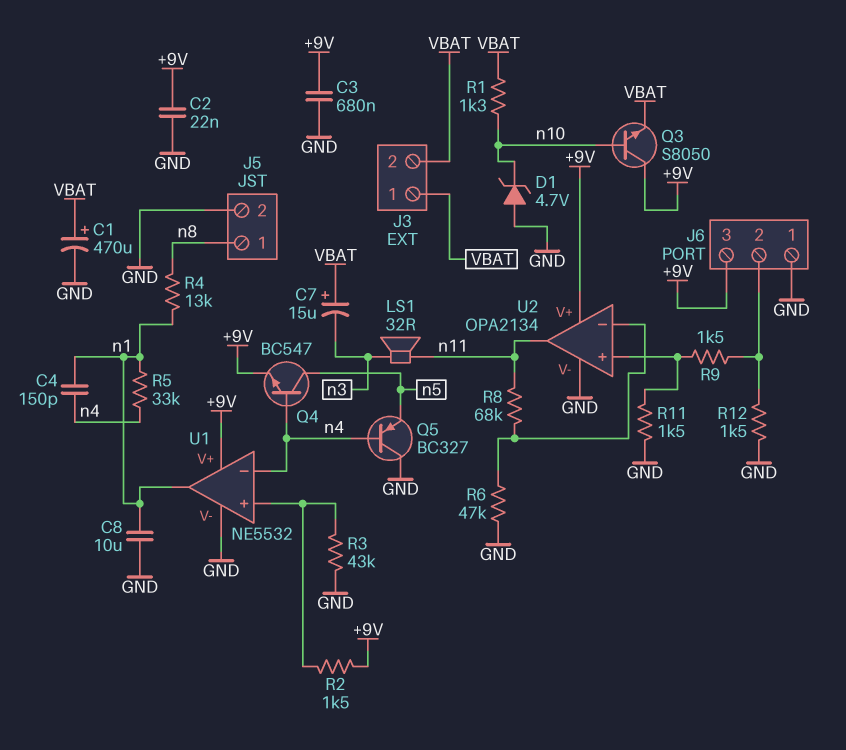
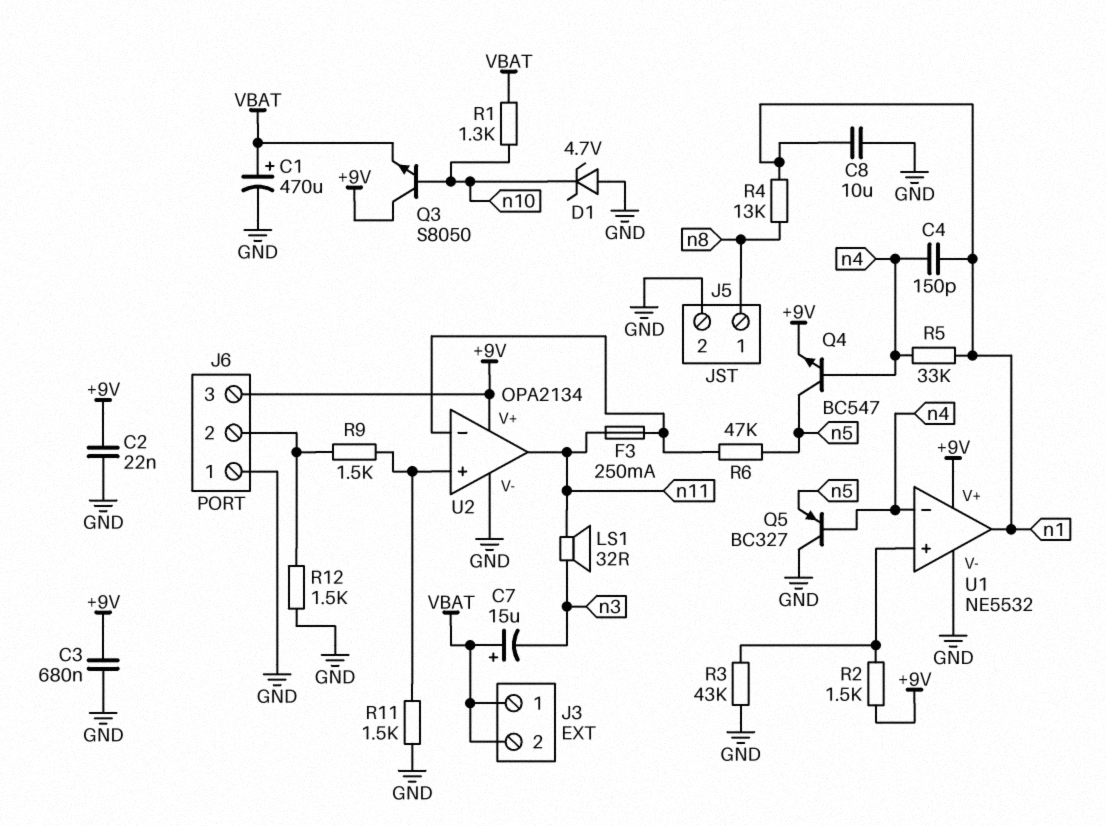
F3: none -> 250mA (U2/in-, n11)
R6: 47k (GND, U2/in-) -> 47k (U2/in-, n5)
R8: 68k (U2/in-, n11) -> none

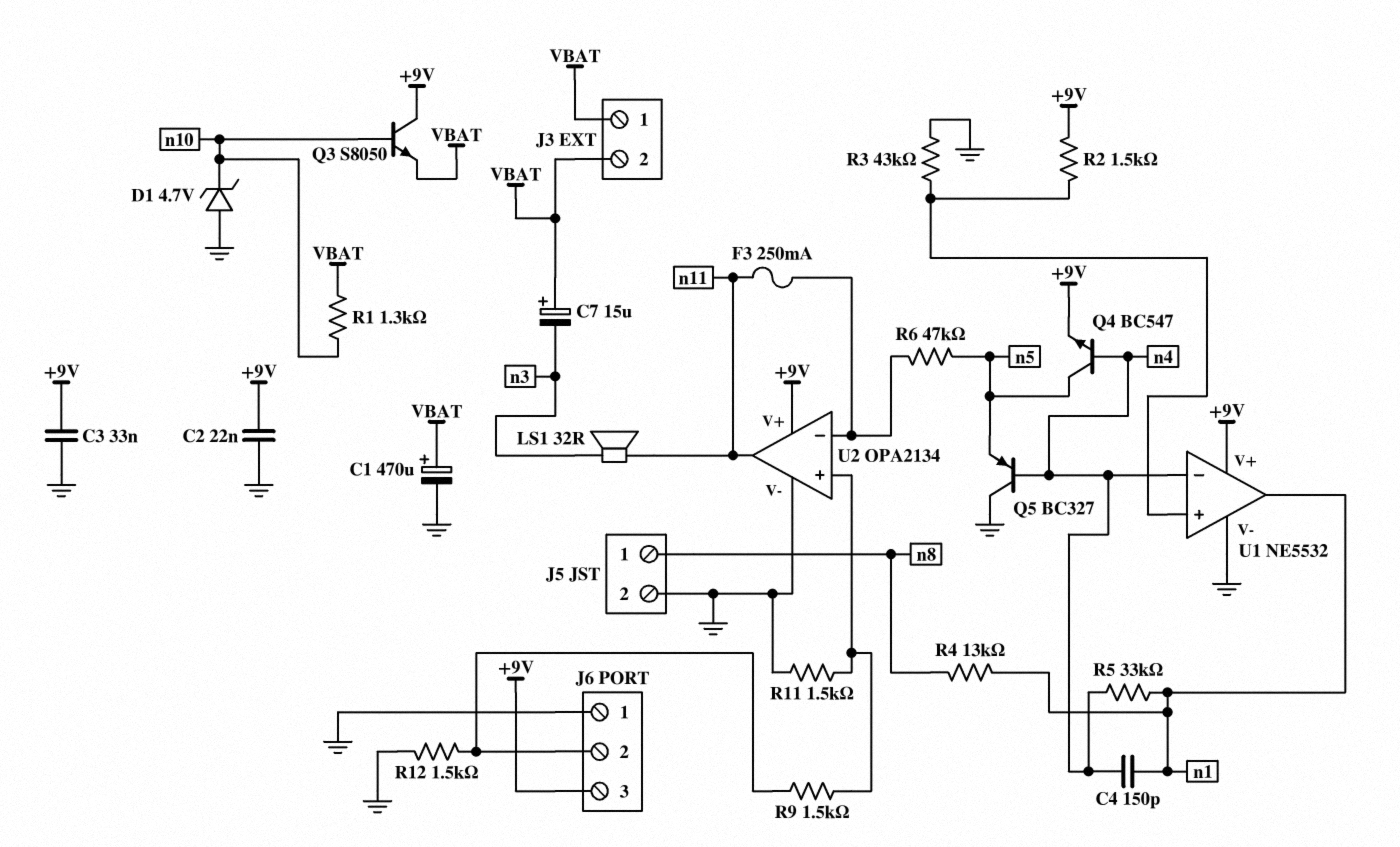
C3: 680nF (+9V, GND) -> 33nF (+9V, GND)
C8: 10uF (GND, n1) -> none

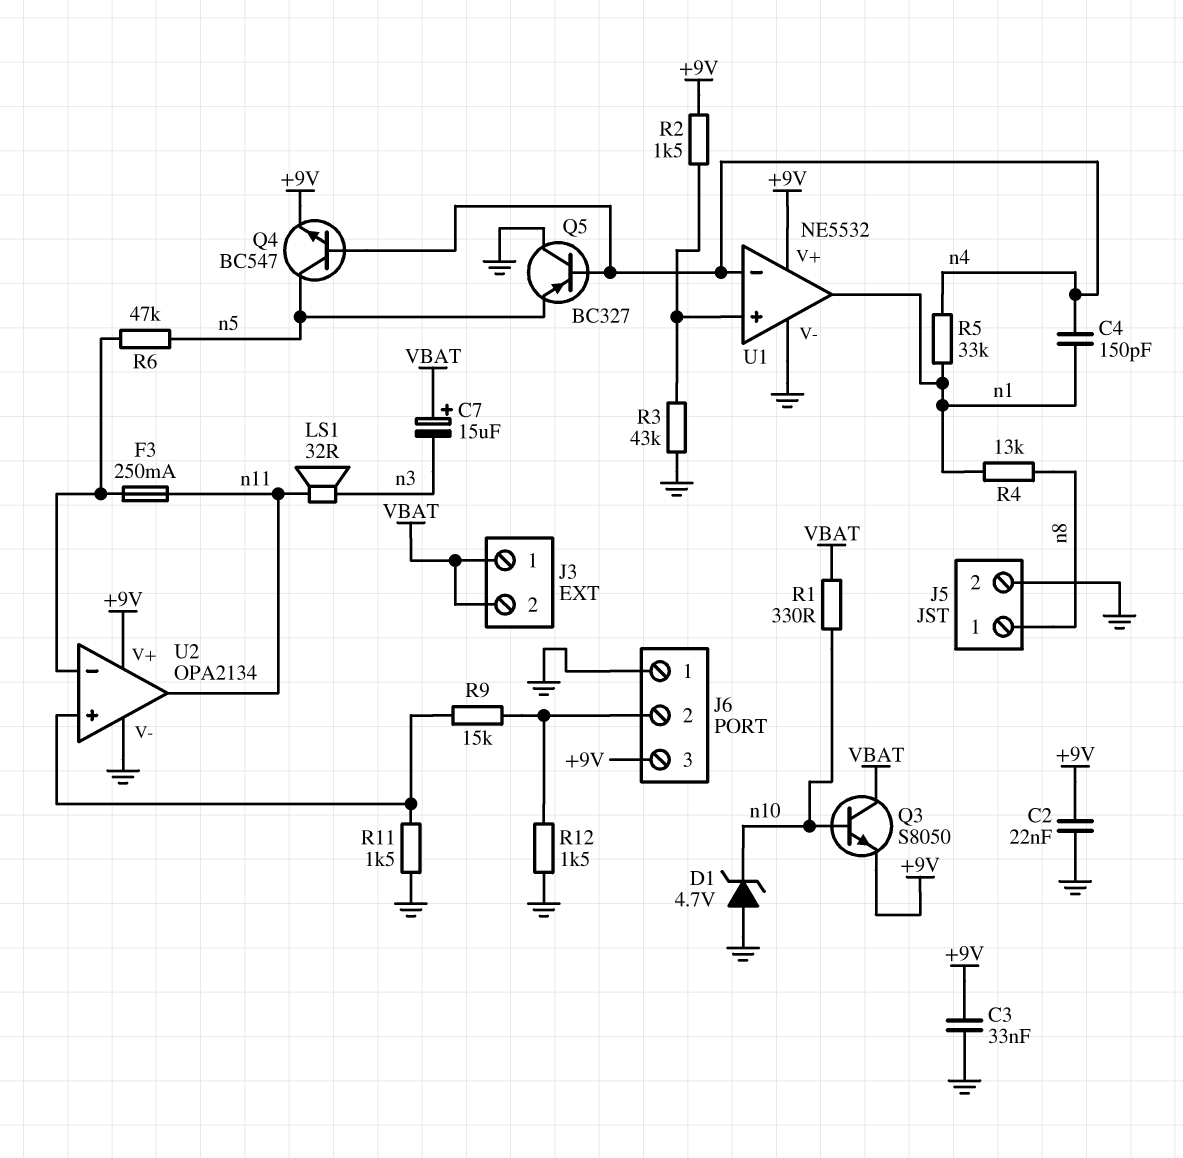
C1: 470uF (plus VBAT, minus GND) -> none
Q3: NPN S8050 (B n10, C +9V, E VBAT) -> NPN S8050 (B n10, C VBAT, E +9V)
R1: 1.3k (VBAT, n10) -> 330 (VBAT, n10)
R9: 1.5k (J6/2, U2/in+) -> 15k (J6/2, U2/in+)

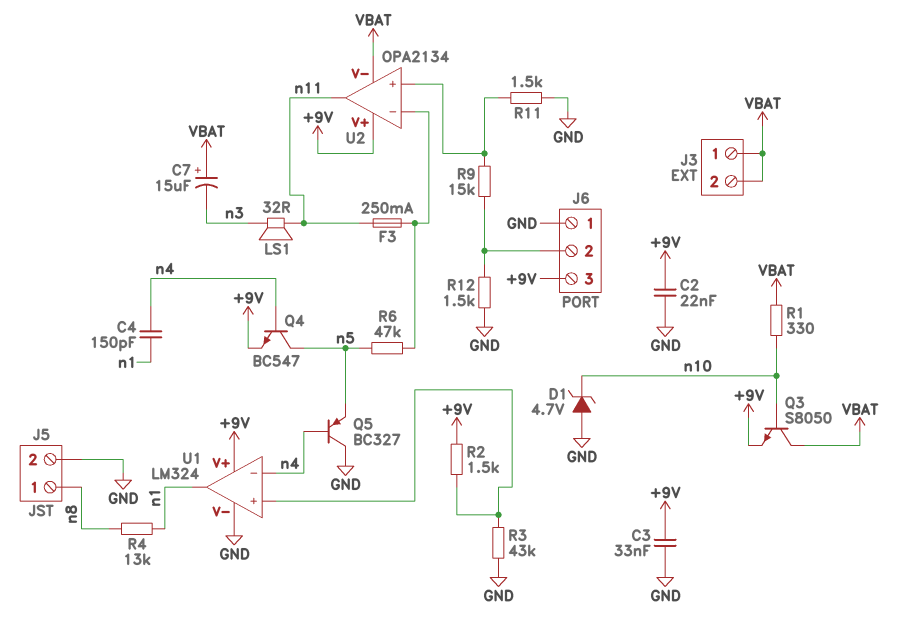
R5: 33k (n1, n4) -> none
U1: NE5532 -> LM324
U2 pin V-: GND -> VBAT

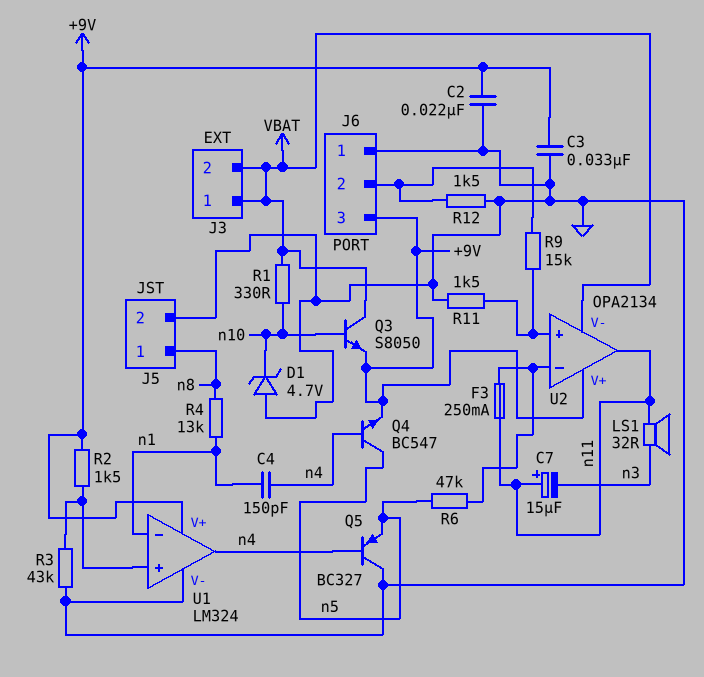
C7: 15uF (plus VBAT, minus n3) -> 15uF (plus n11, minus n3)
U1 pin in-: n4 -> n1
U1 pin out: n1 -> n4

